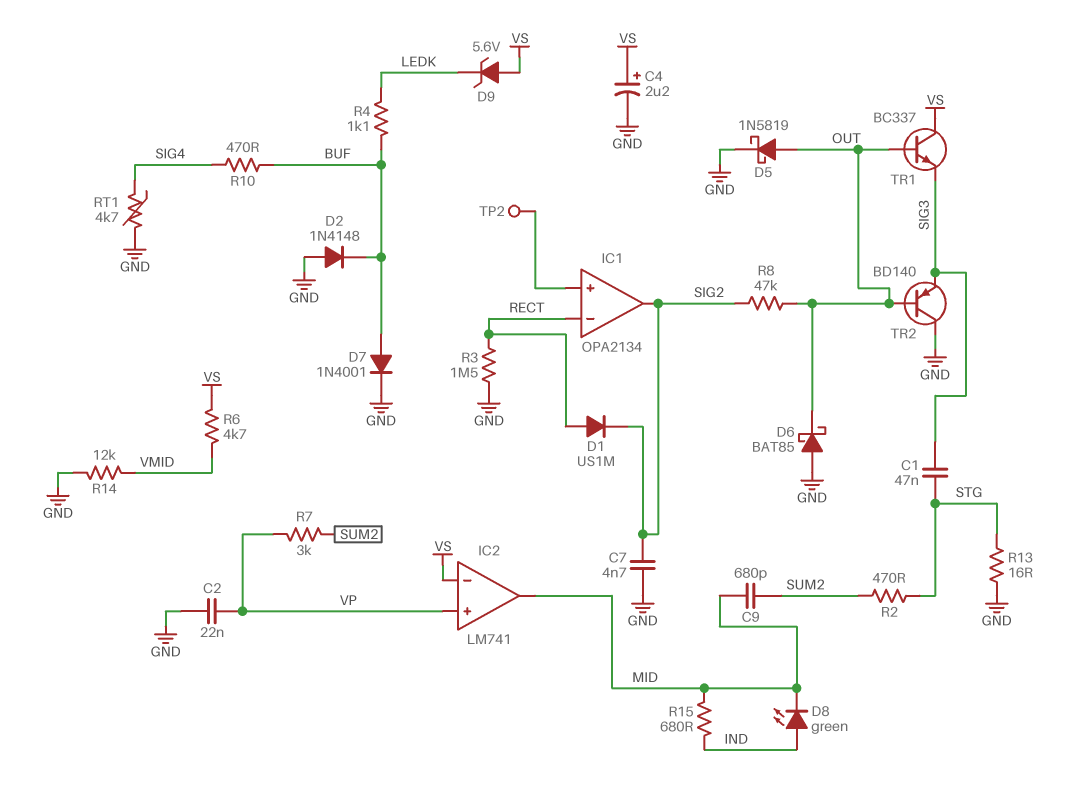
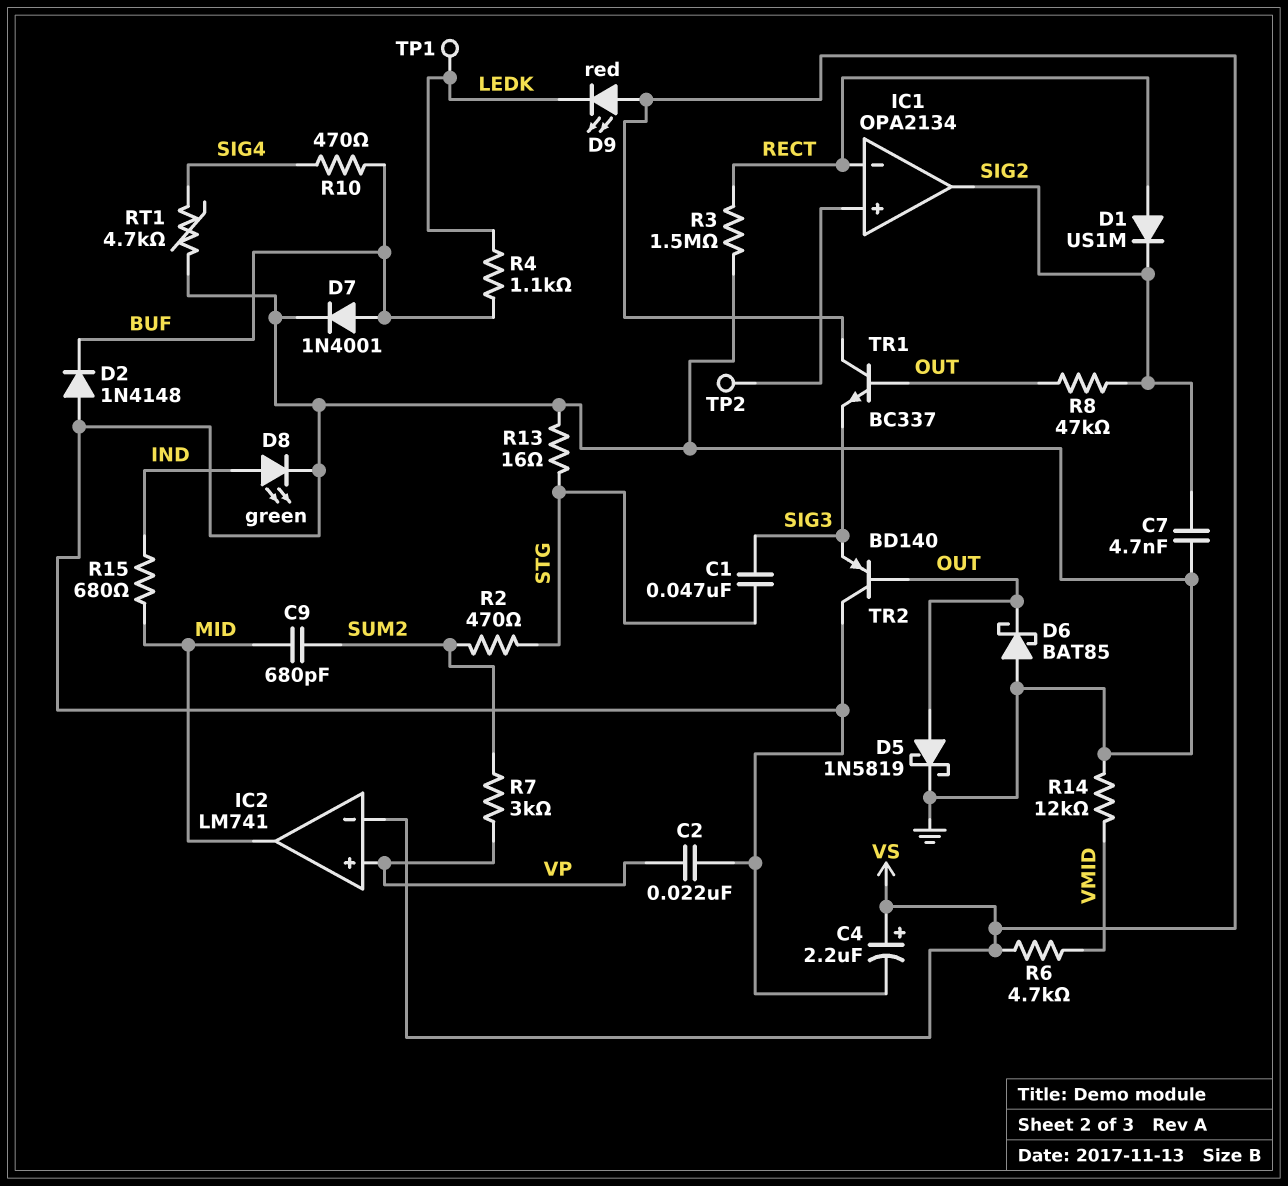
D8: LED green (A IND, K MID) -> LED green (A IND, K GND)
D9: zener 5.6V (A VS, K LEDK) -> LED red (A VS, K LEDK)
TP1: none -> test point (LEDK)

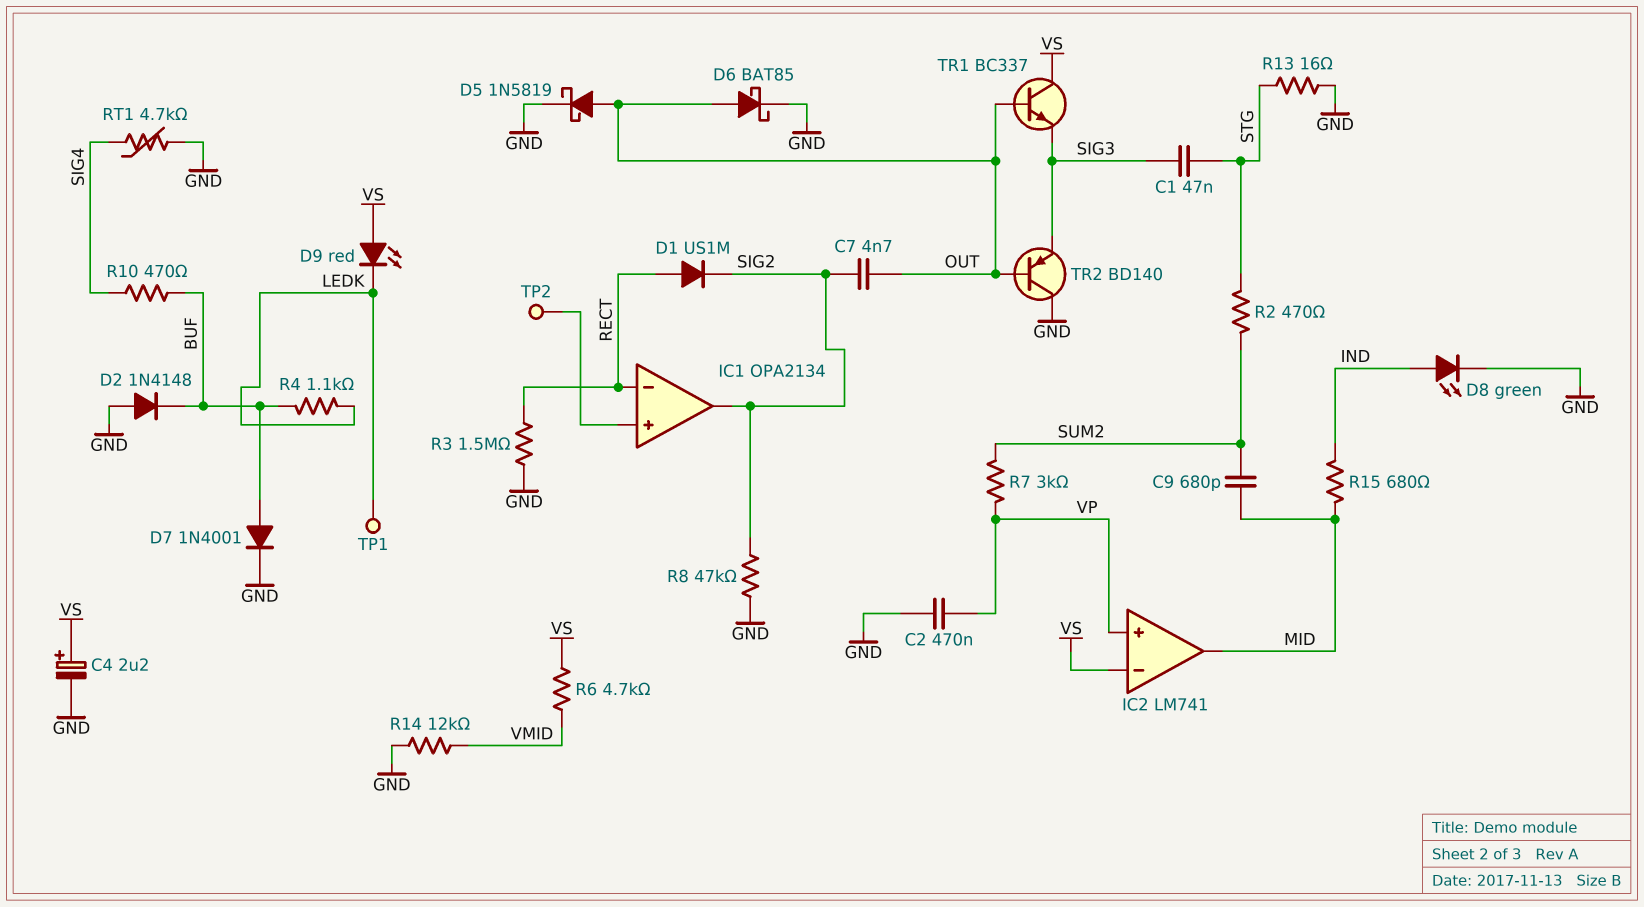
C2: 22nF (GND, VP) -> 470nF (GND, VP)
C7: 4.7nF (GND, SIG2) -> 4.7nF (OUT, SIG2)
D6: schottky BAT85 (A GND, K OUT) -> schottky BAT85 (A OUT, K GND)
R8: 47k (OUT, SIG2) -> 47k (GND, SIG2)

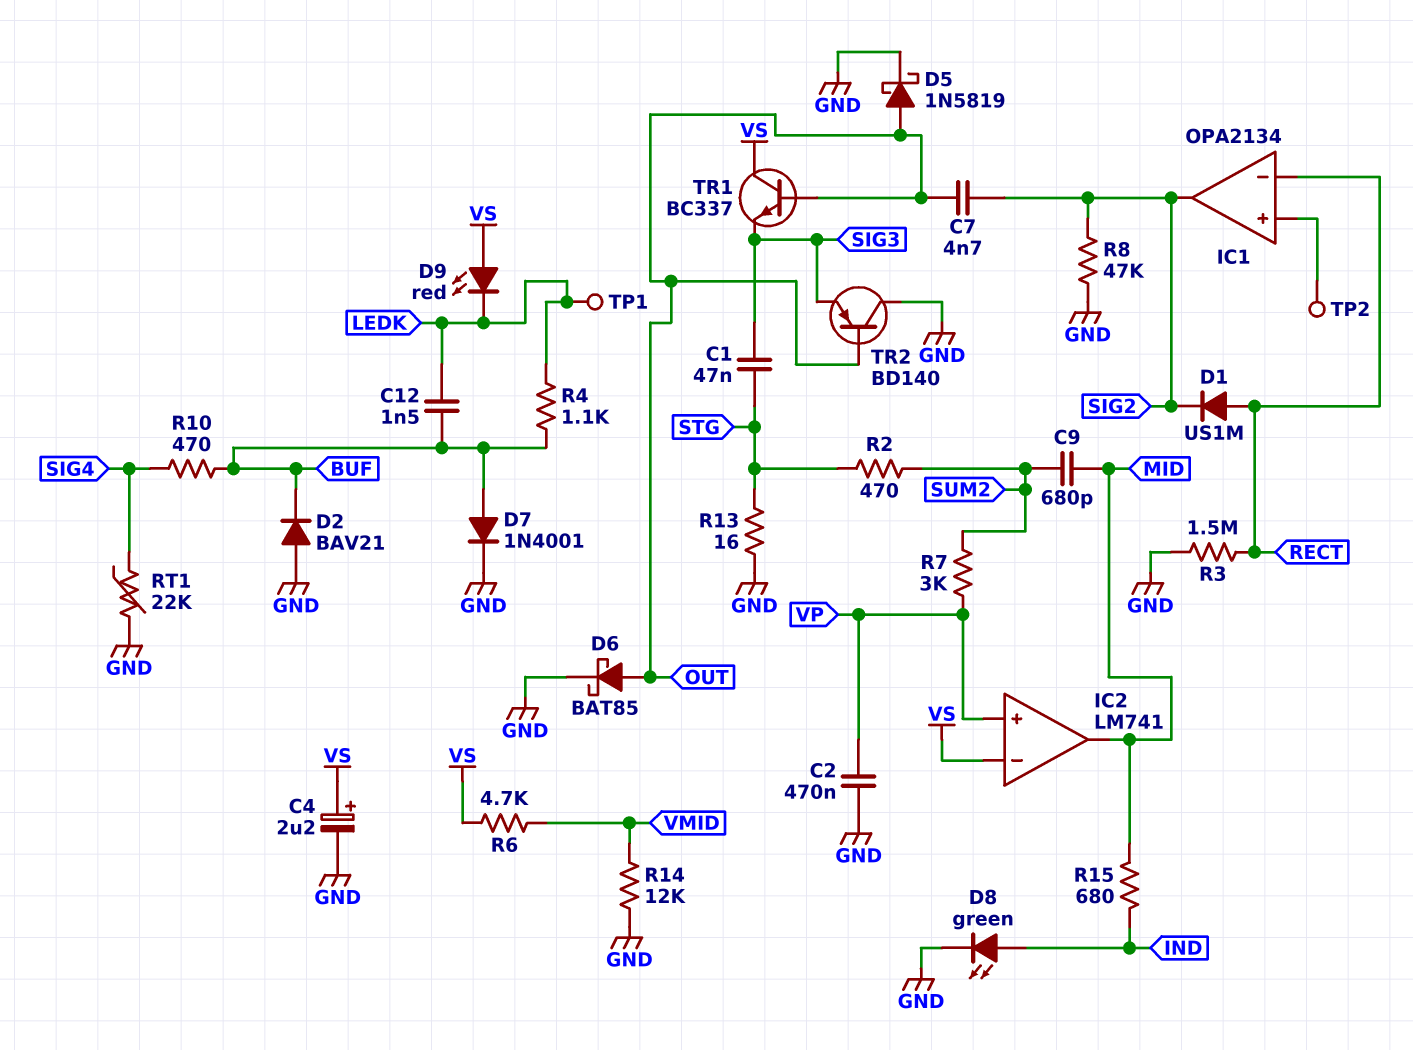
C12: none -> 1.5nF (BUF, LEDK)
D2: diode 1N4148 (A GND, K BUF) -> diode BAV21 (A GND, K BUF)
RT1: 4.7k (GND, SIG4) -> 22k (GND, SIG4)

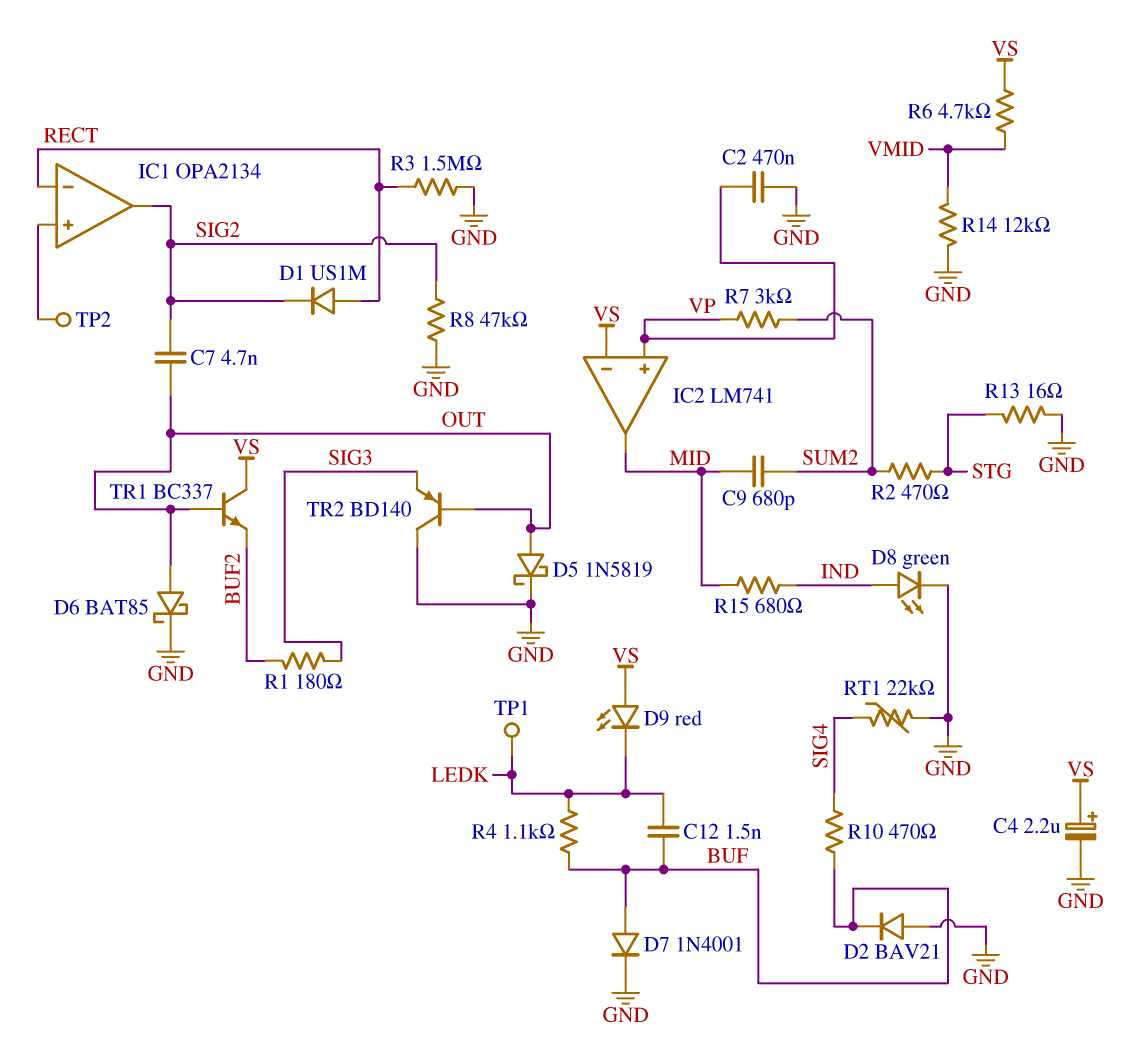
C1: 47nF (SIG3, STG) -> none
R1: none -> 180 (BUF2, SIG3)
TR1: NPN BC337 (B OUT, C VS, E SIG3) -> NPN BC337 (B OUT, C VS, E BUF2)

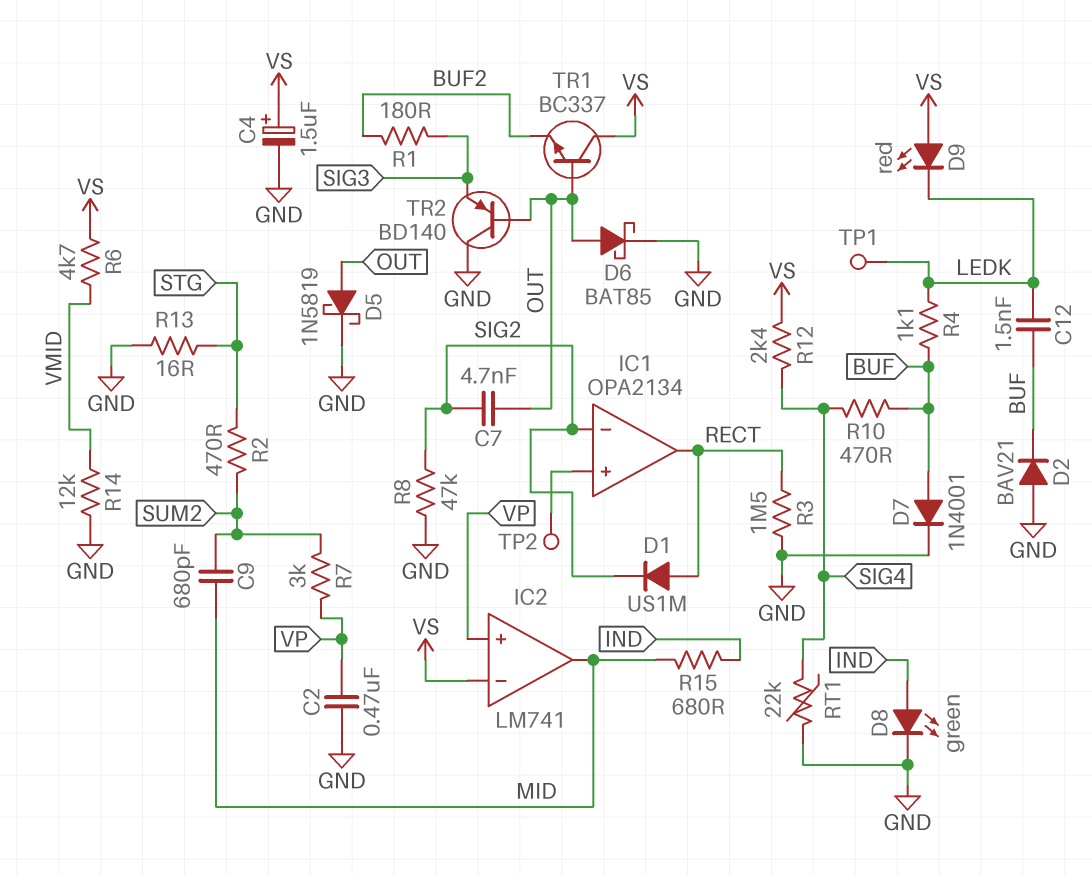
C4: 2.2uF (plus VS, minus GND) -> 1.5uF (plus VS, minus GND)
IC1 pin in-: RECT -> SIG2
IC1 pin out: SIG2 -> RECT
R12: none -> 2.4k (SIG4, VS)

